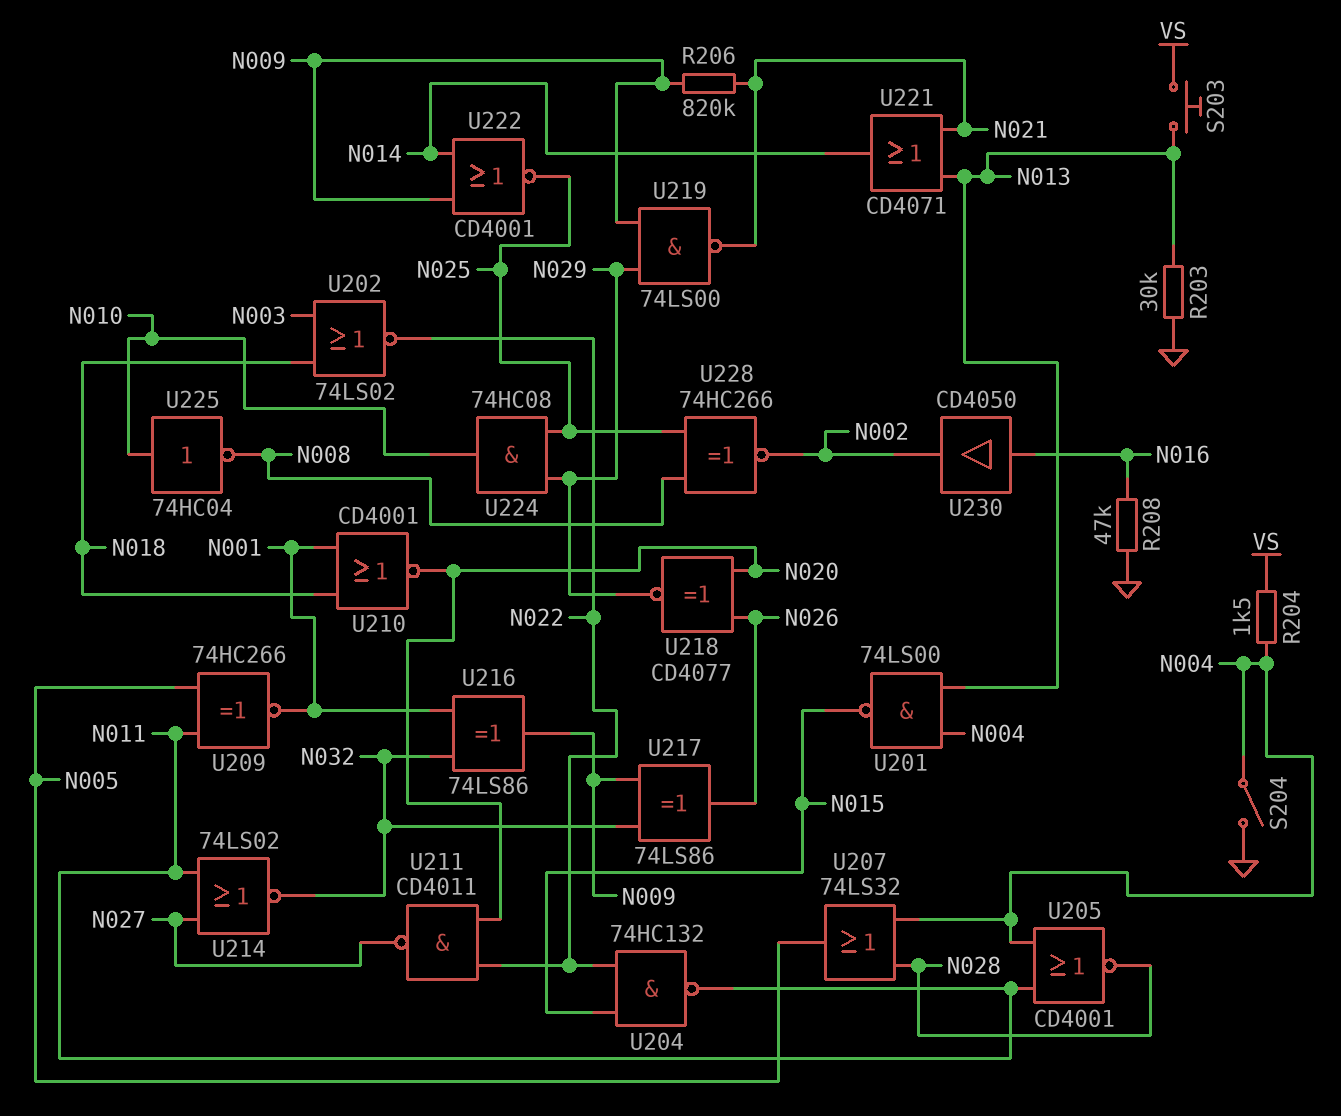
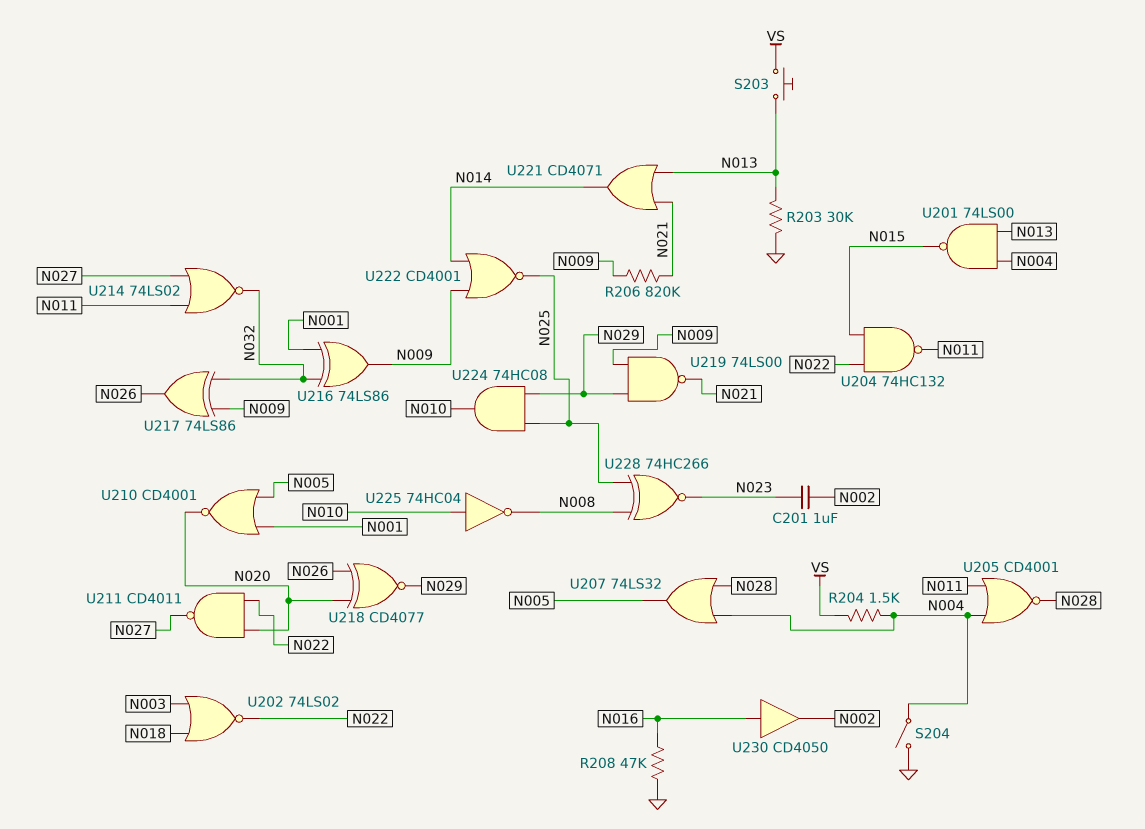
C201: none -> 1uF (N002, N023)
U209: XNOR 74HC266 (in N005, in N011, out N001) -> none
U210: NOR CD4001 (in N001, in N018, out N020) -> NOR CD4001 (in N001, in N005, out N020)
U228: XNOR 74HC266 (in N008, in N025, out N002) -> XNOR 74HC266 (in N008, in N025, out N023)

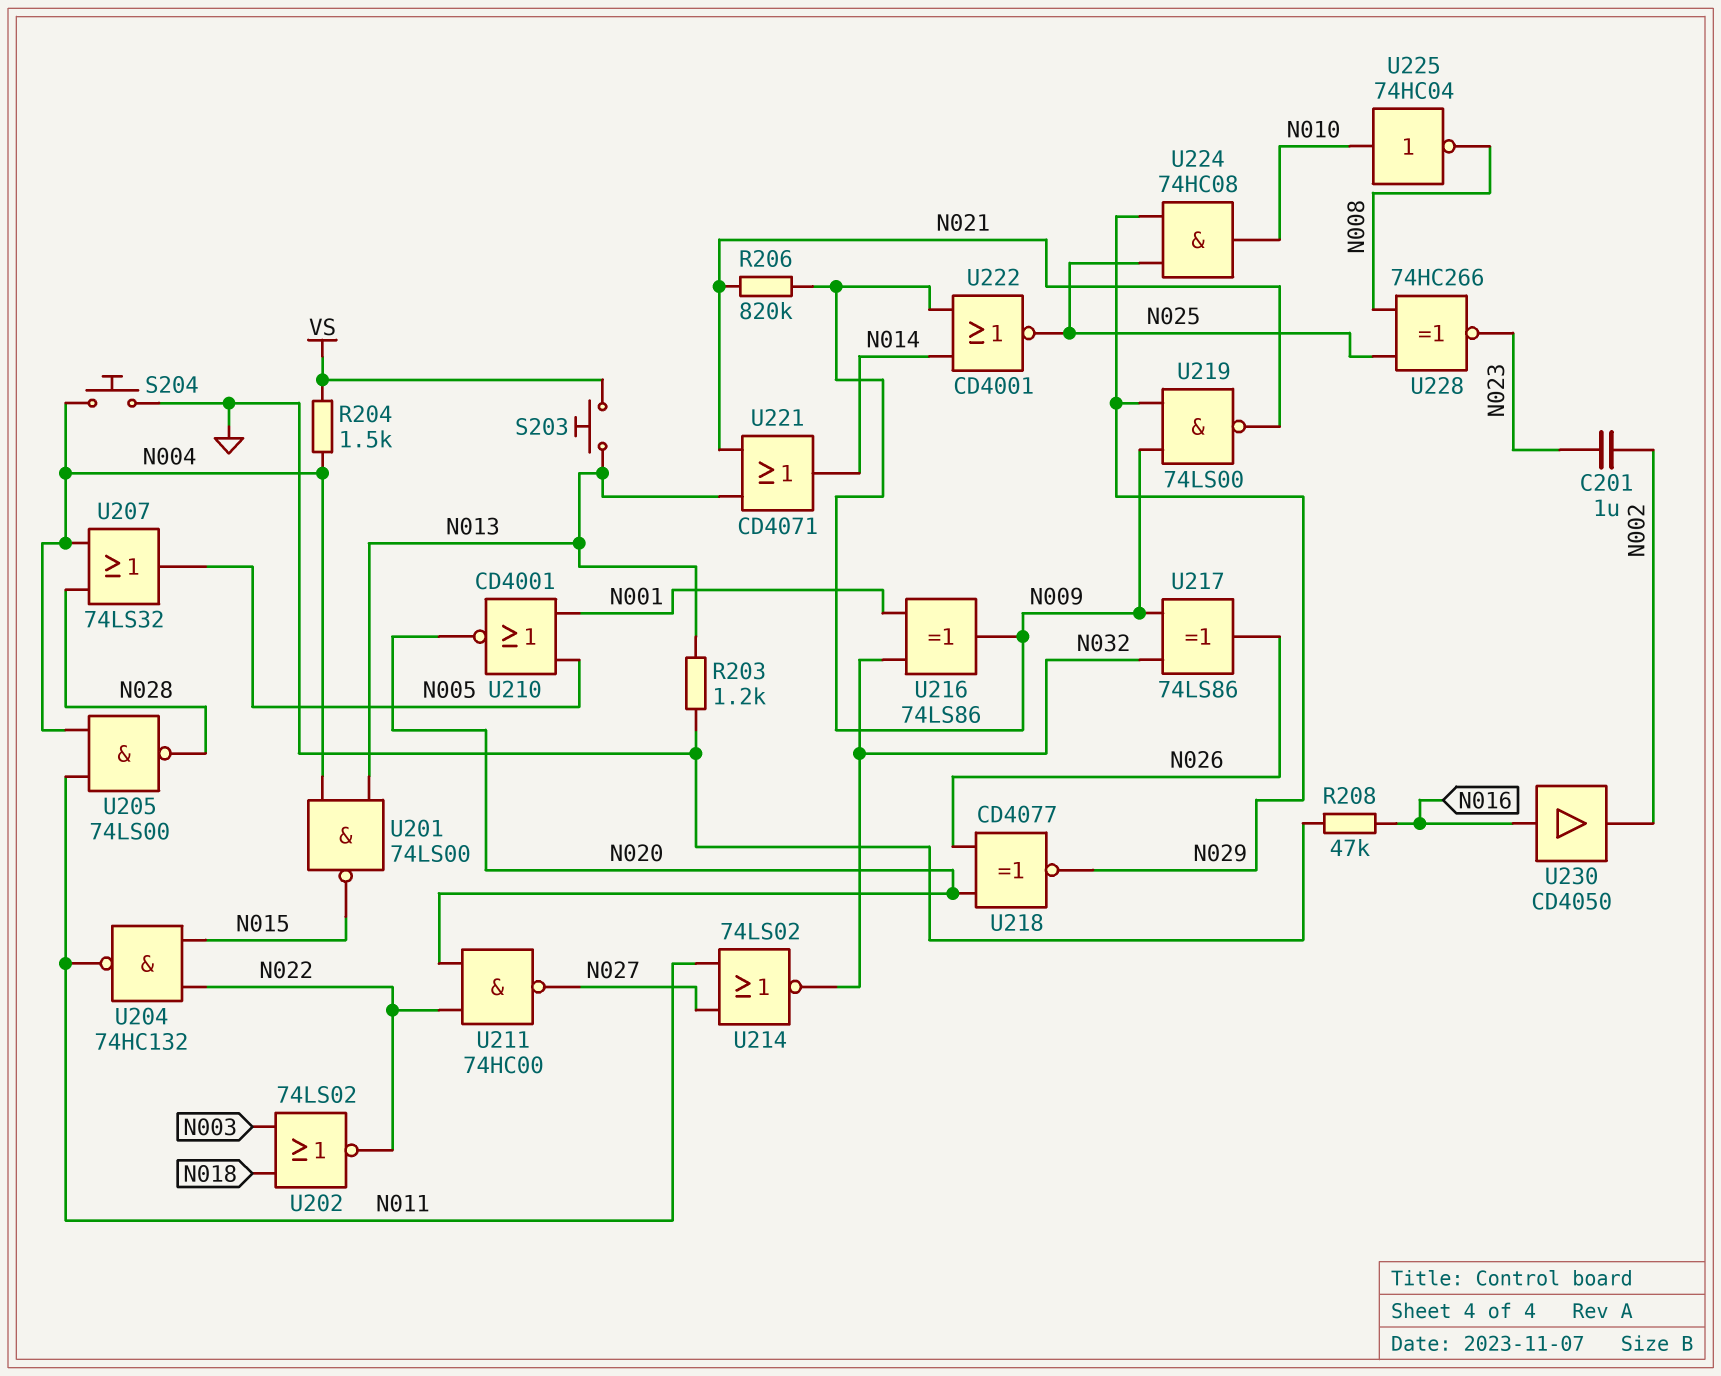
R203: 30k (GND, N013) -> 1.2k (GND, N013)
S204: switch (GND, N004) -> button (GND, N004)
U205: NOR CD4001 (in N004, in N011, out N028) -> NAND 74LS00 (in N004, in N011, out N028)
U211: NAND CD4011 (in N020, in N022, out N027) -> NAND 74HC00 (in N020, in N022, out N027)

